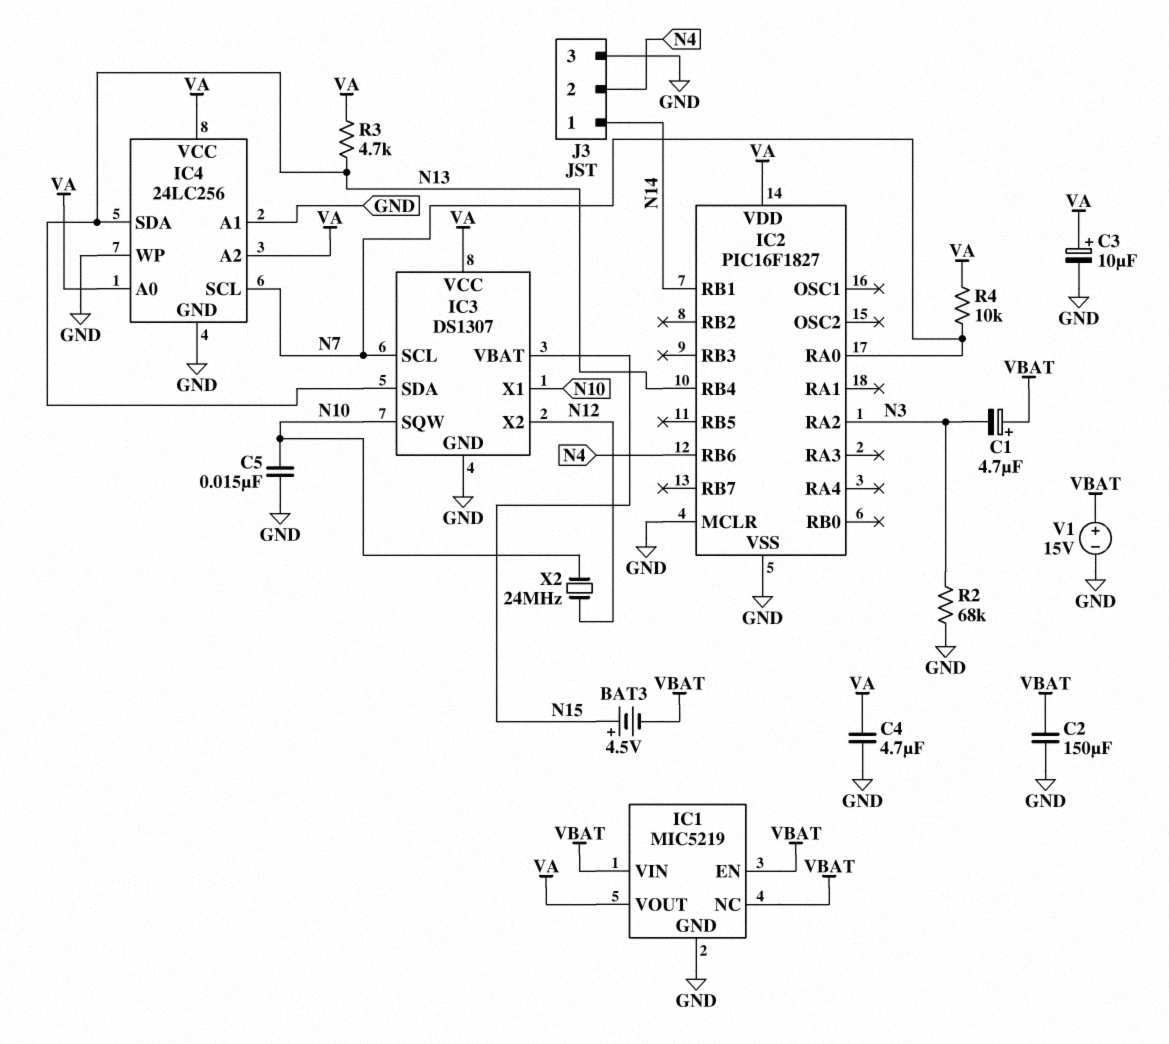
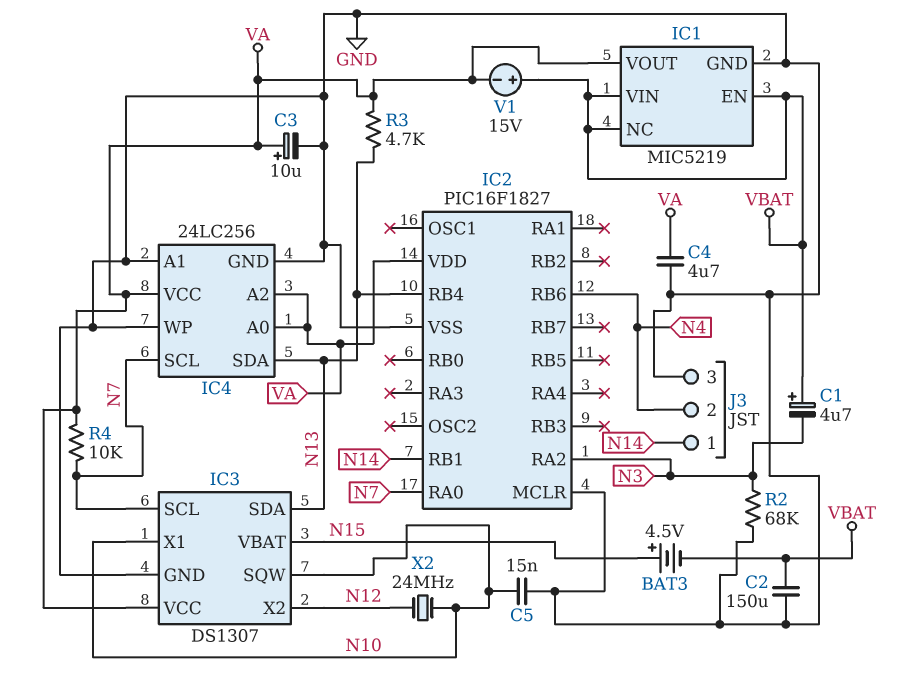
V1: 15V (plus VBAT, minus GND) -> 15V (plus VBAT, minus VA)

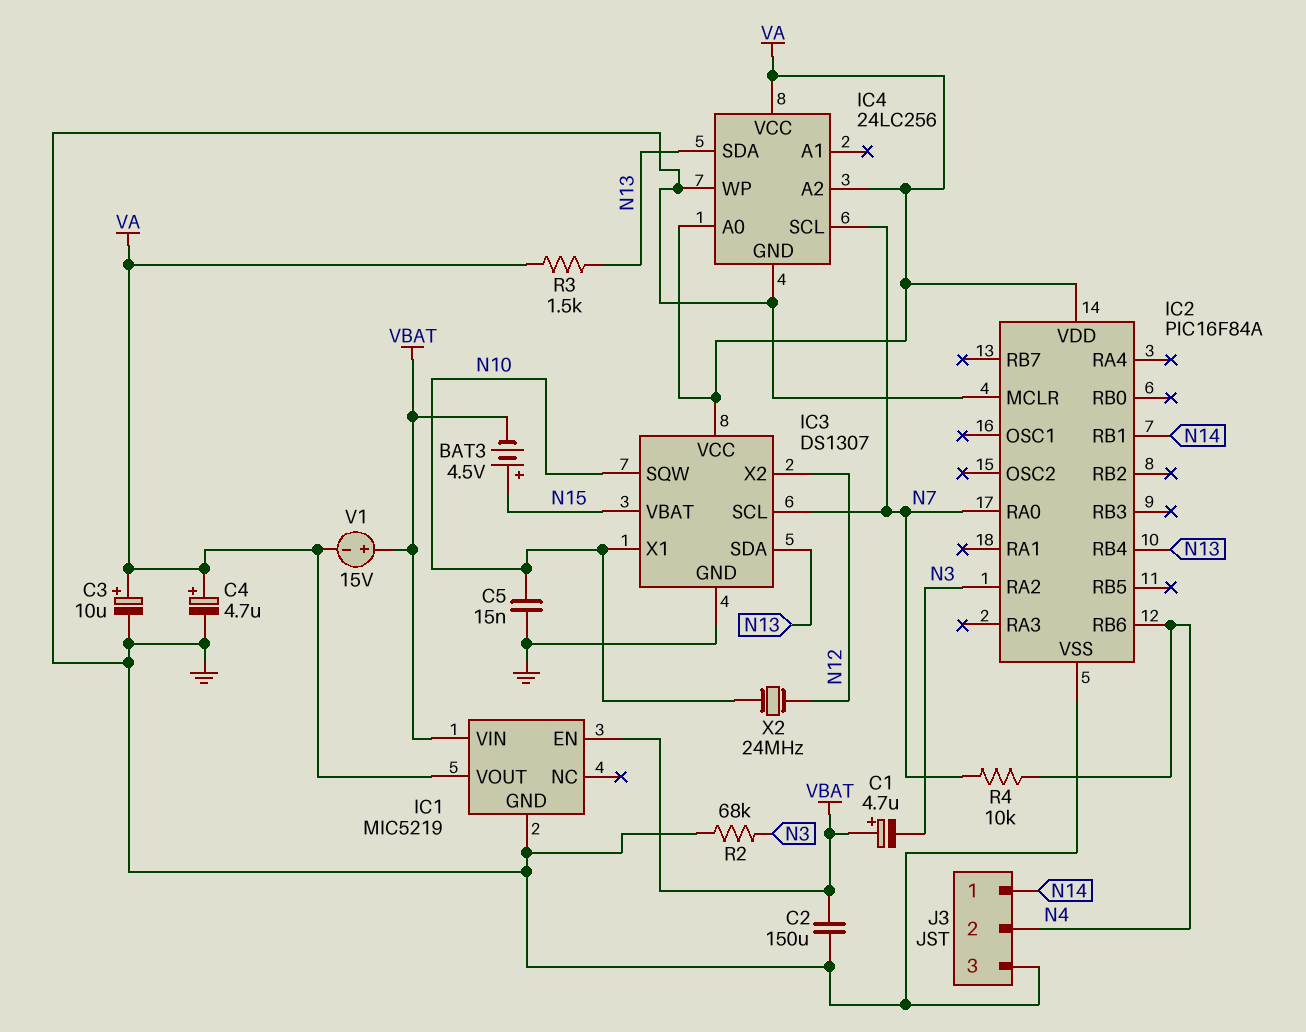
C4: 4.7uF (GND, VA) -> 4.7uF (plus VA, minus GND)
IC1 pin NC: VBAT -> none
IC2: PIC16F1827 -> PIC16F84A
IC4 pin A1: GND -> none
R3: 4.7k (N13, VA) -> 1.5k (N13, VA)
R4: 10k (N7, VA) -> 10k (N4, N7)

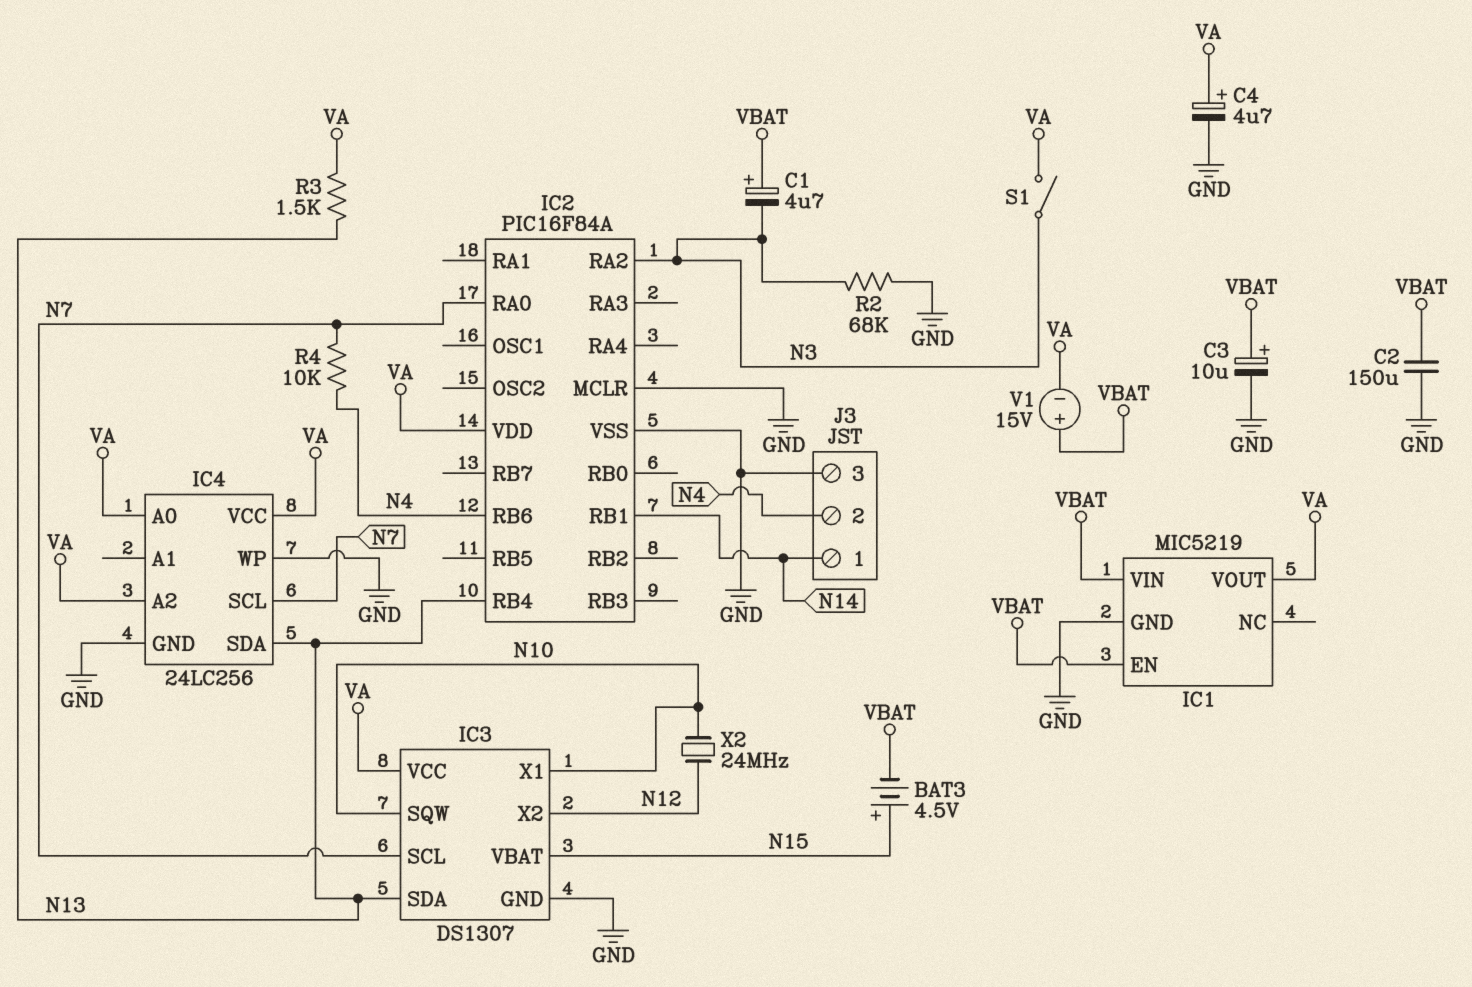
C3: 10uF (plus VA, minus GND) -> 10uF (plus VBAT, minus GND)
C5: 15nF (GND, N10) -> none
S1: none -> switch (N3, VA)

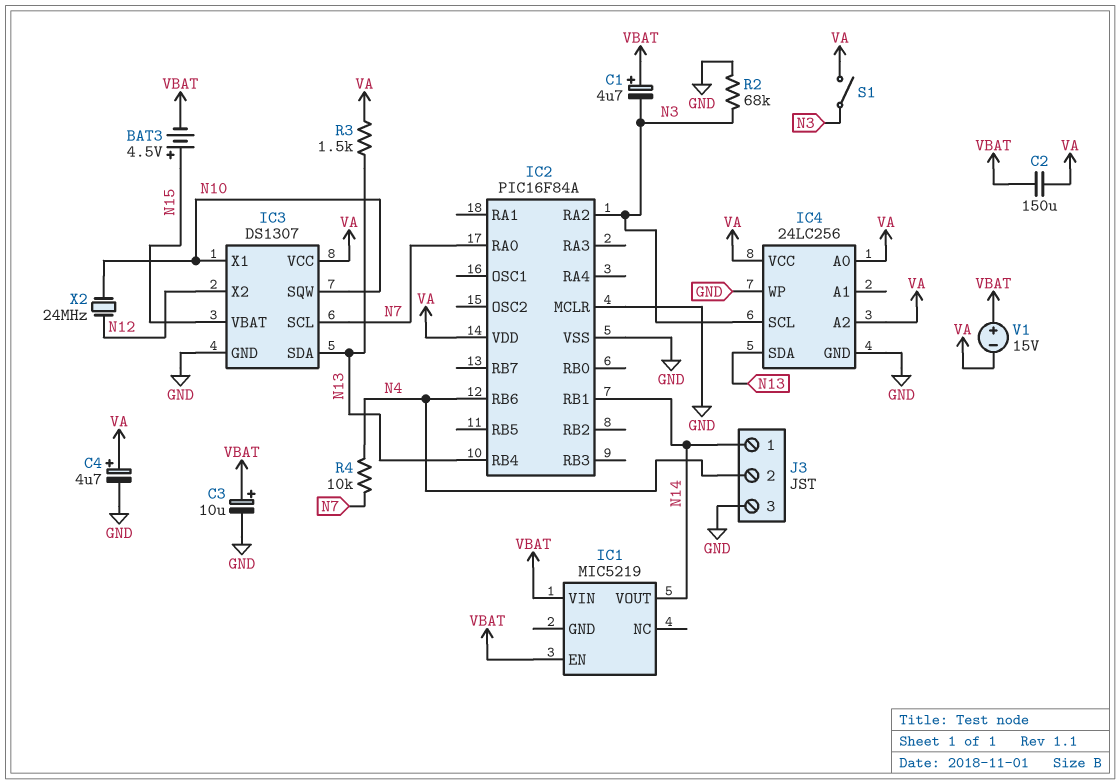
C2: 150uF (GND, VBAT) -> 150uF (VA, VBAT)
IC1 pin GND: GND -> none
IC1 pin VOUT: VA -> N14
IC4 pin SCL: N7 -> N3

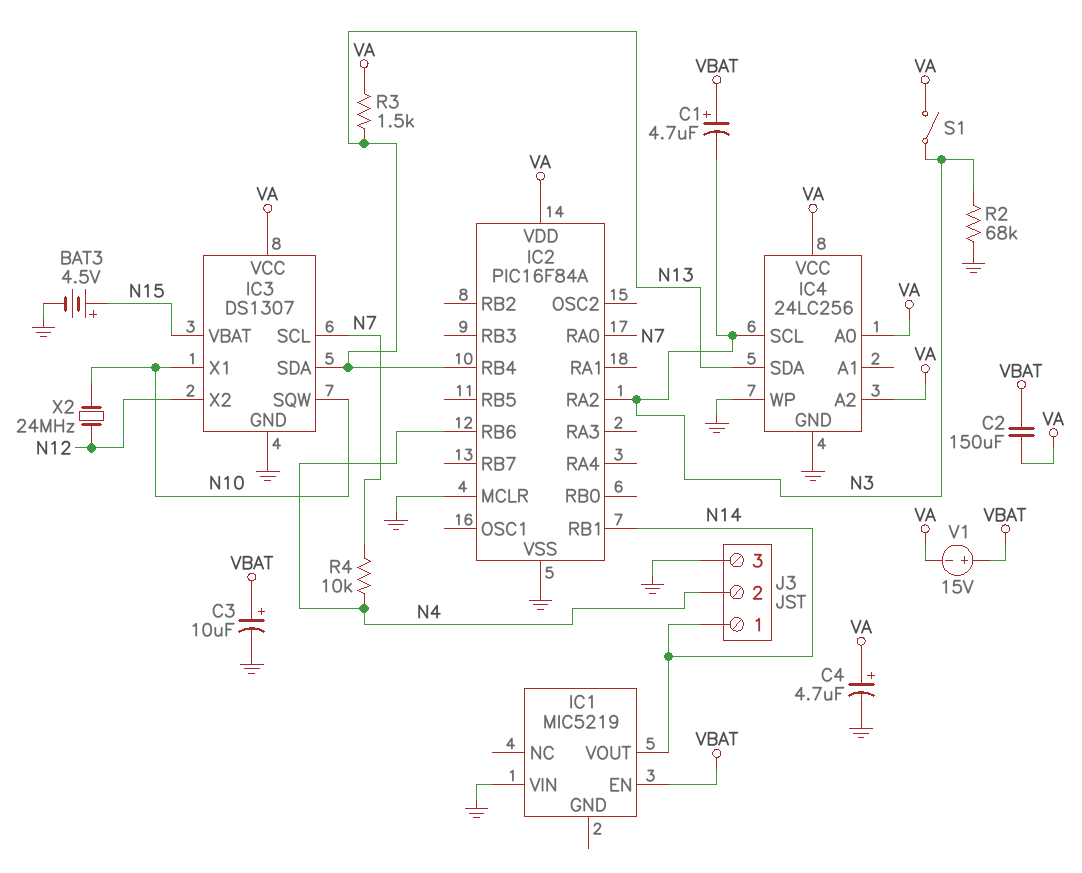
BAT3: 4.5V (plus N15, minus VBAT) -> 4.5V (plus N15, minus GND)
IC1 pin VIN: VBAT -> GND

